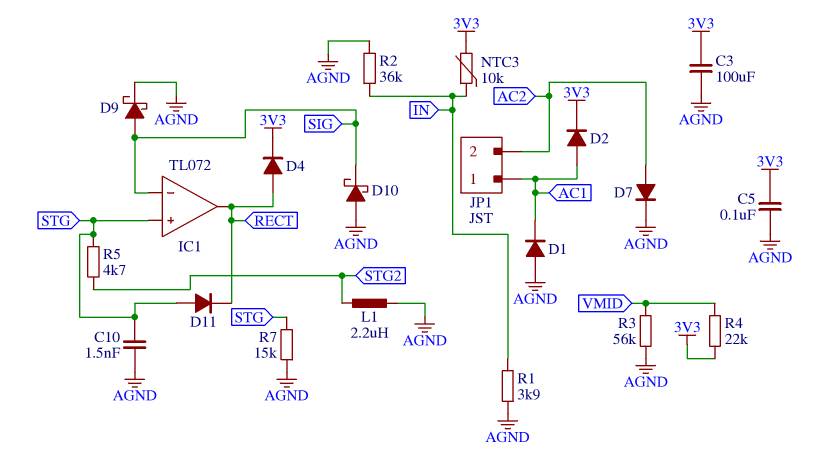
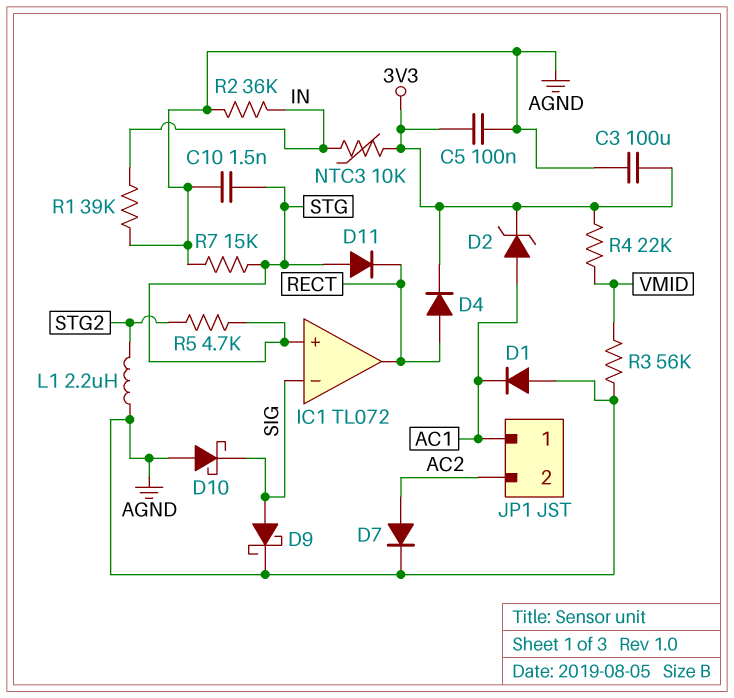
D2: diode (A AC1, K 3V3) -> zener (A AC1, K 3V3)
R1: 3.9k (AGND, IN) -> 39k (AGND, IN)

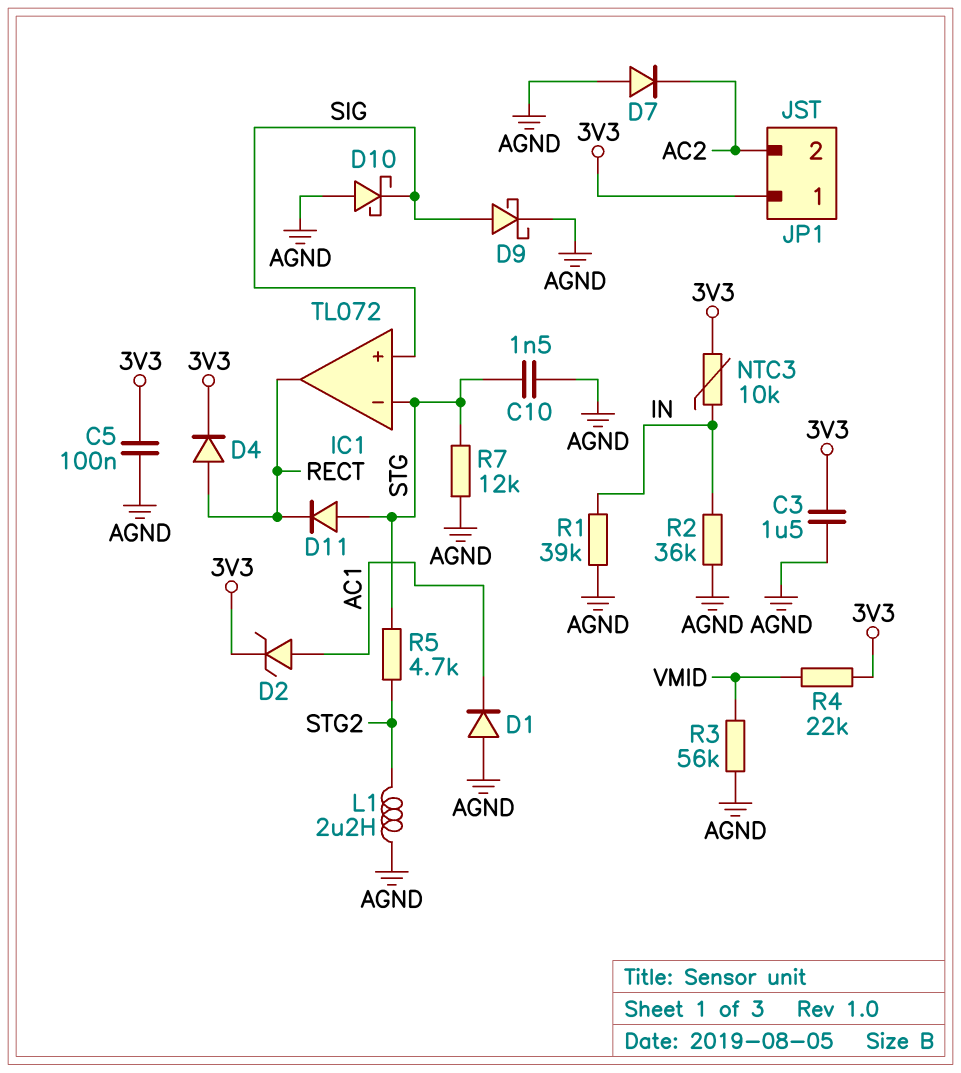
C3: 100uF (3V3, AGND) -> 1.5uF (3V3, AGND)
D7: diode (A AC2, K AGND) -> diode (A AGND, K AC2)
IC1 pin in+: STG -> SIG
IC1 pin in-: SIG -> STG
JP1 pin 1: AC1 -> 3V3
R7: 15k (AGND, STG) -> 12k (AGND, STG)

